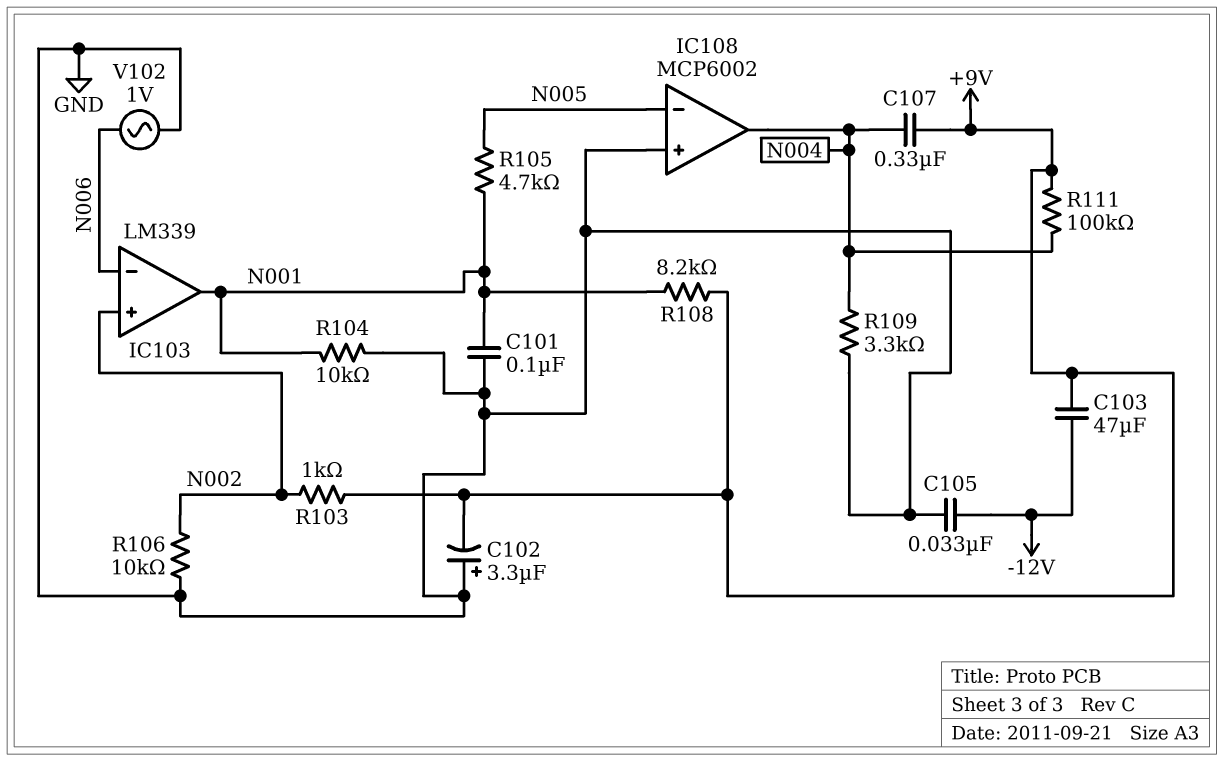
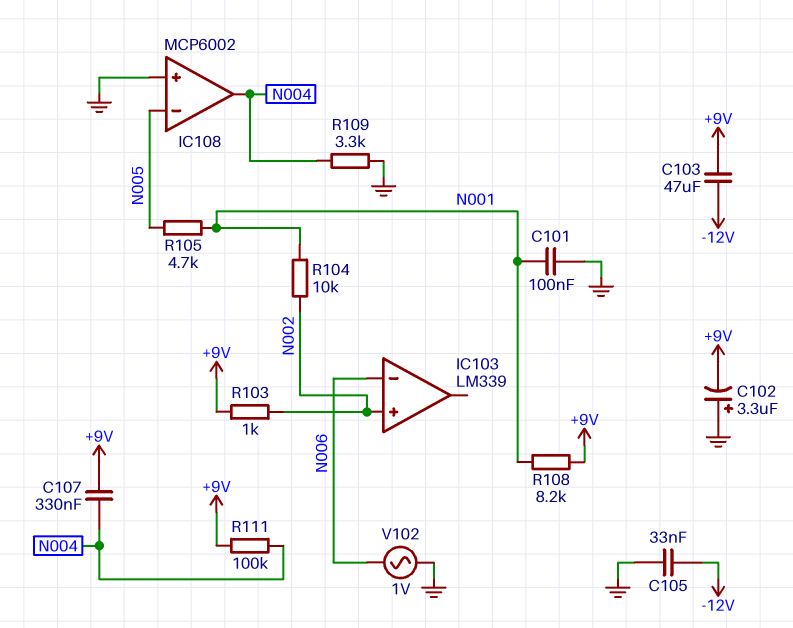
IC103 pin out: N001 -> none
R104: 10k (GND, N001) -> 10k (N001, N002)
R106: 10k (GND, N002) -> none

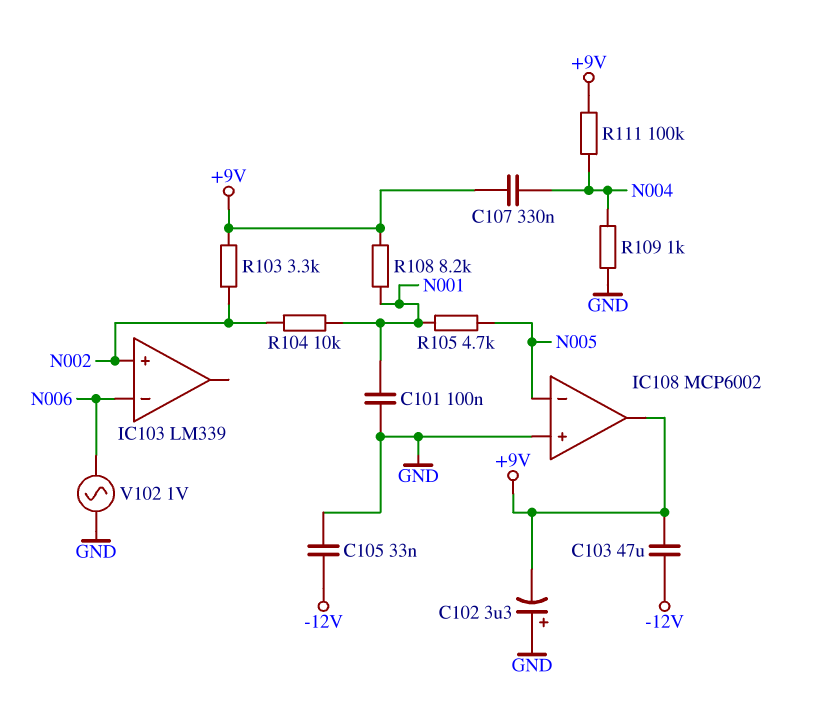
IC108 pin out: N004 -> +9V
R103: 1k (+9V, N002) -> 3.3k (+9V, N002)
R109: 3.3k (GND, N004) -> 1k (GND, N004)

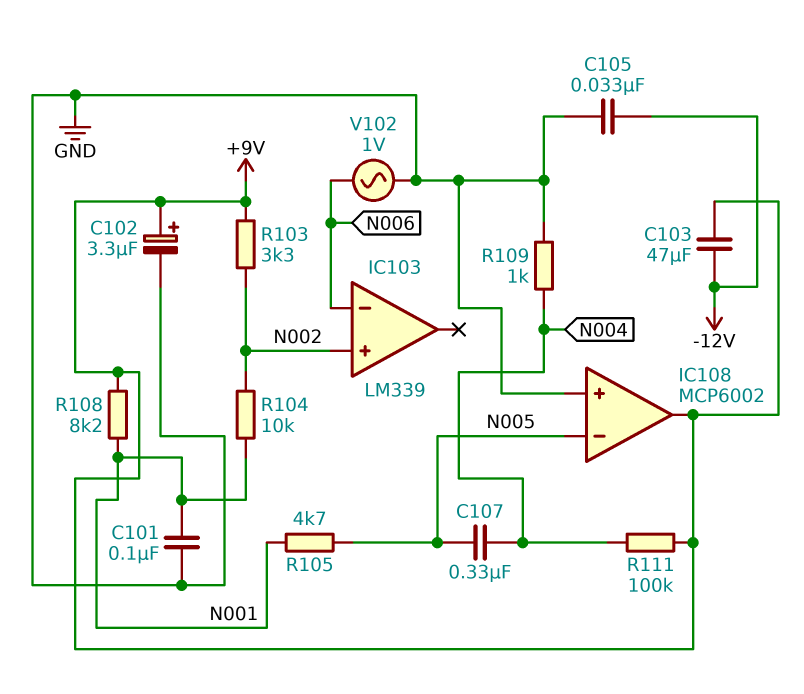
C102: 3.3uF (plus GND, minus +9V) -> 3.3uF (plus +9V, minus GND)
C107: 330nF (+9V, N004) -> 330nF (N004, N005)

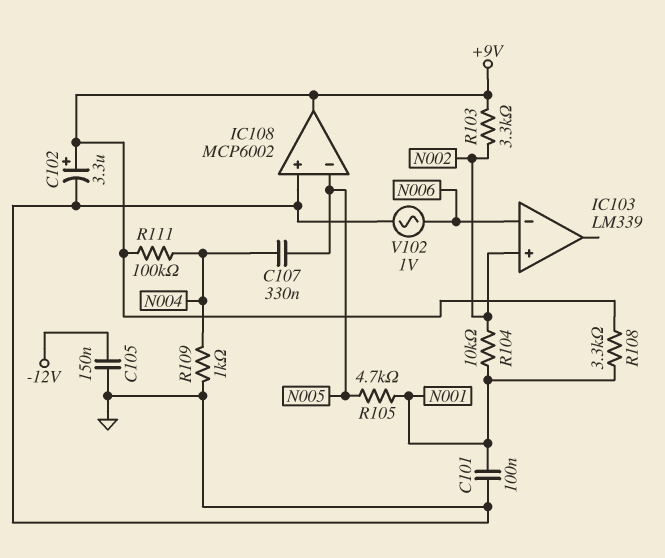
C103: 47uF (+9V, -12V) -> none
C105: 33nF (-12V, GND) -> 150nF (-12V, GND)
R108: 8.2k (+9V, N001) -> 3.3k (+9V, N001)

